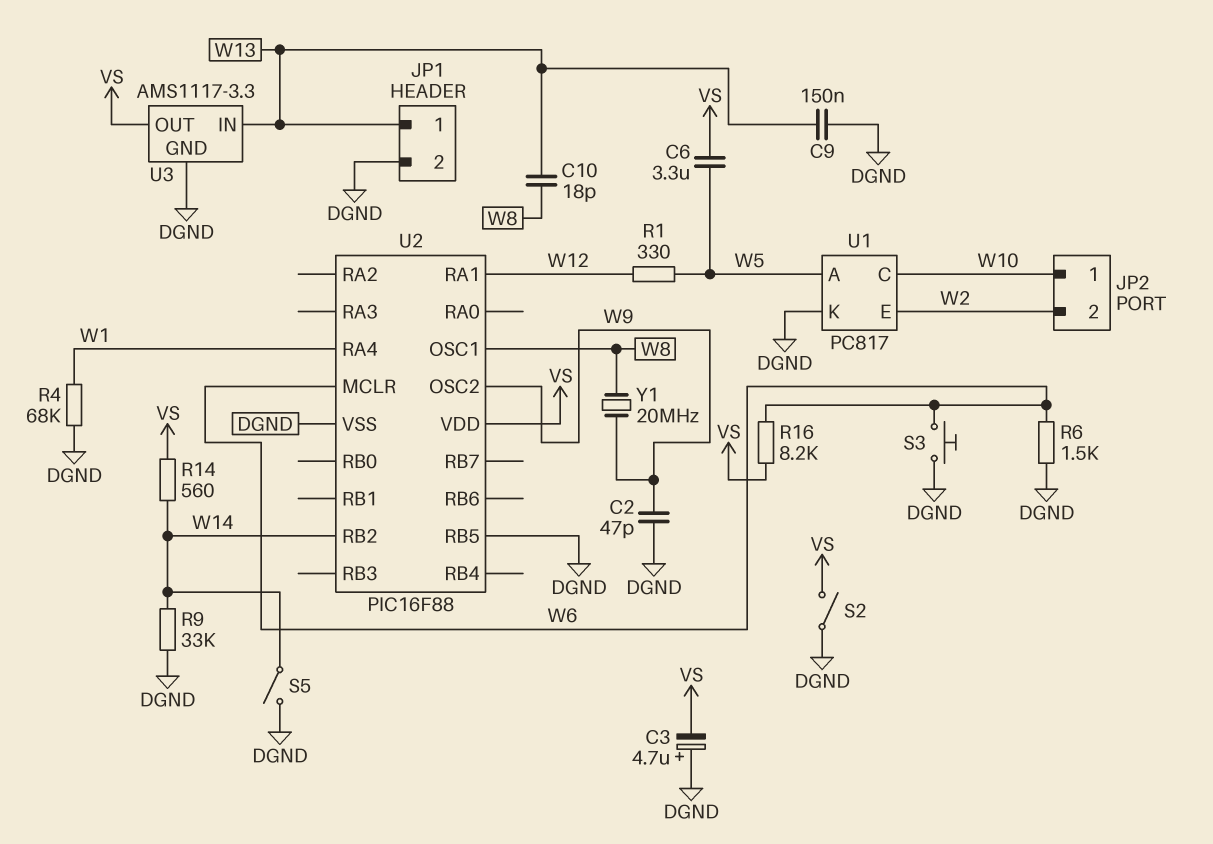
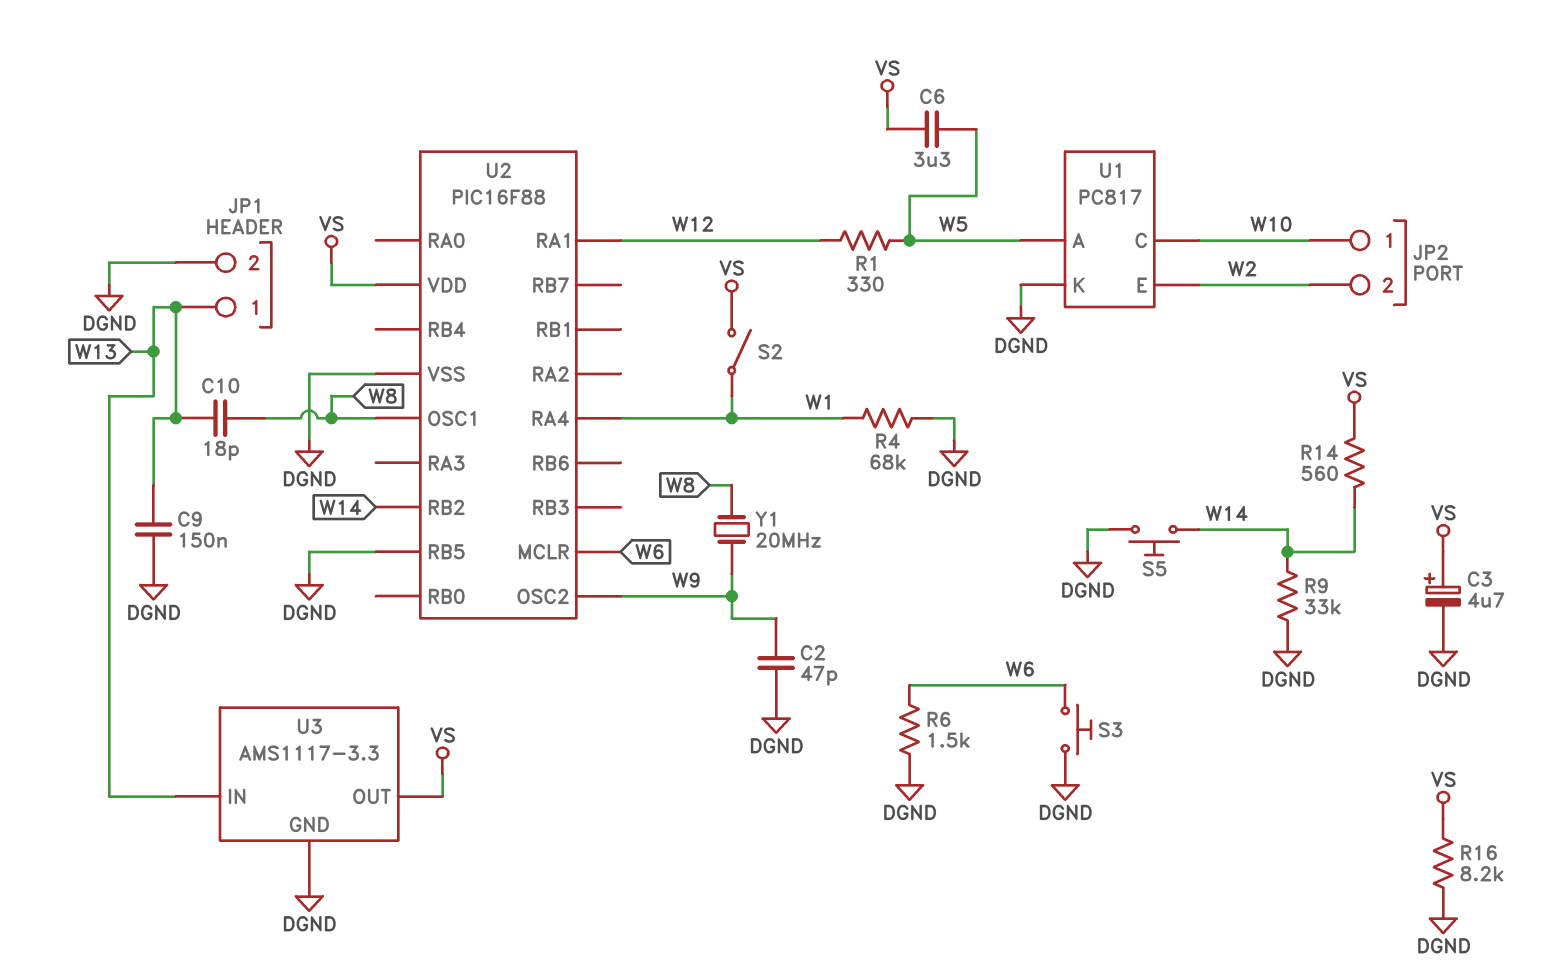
C3: 4.7uF (plus DGND, minus VS) -> 4.7uF (plus VS, minus DGND)
R16: 8.2k (VS, W6) -> 8.2k (DGND, VS)
S2: switch (DGND, VS) -> switch (VS, W1)
S5: switch (DGND, W14) -> button (DGND, W14)

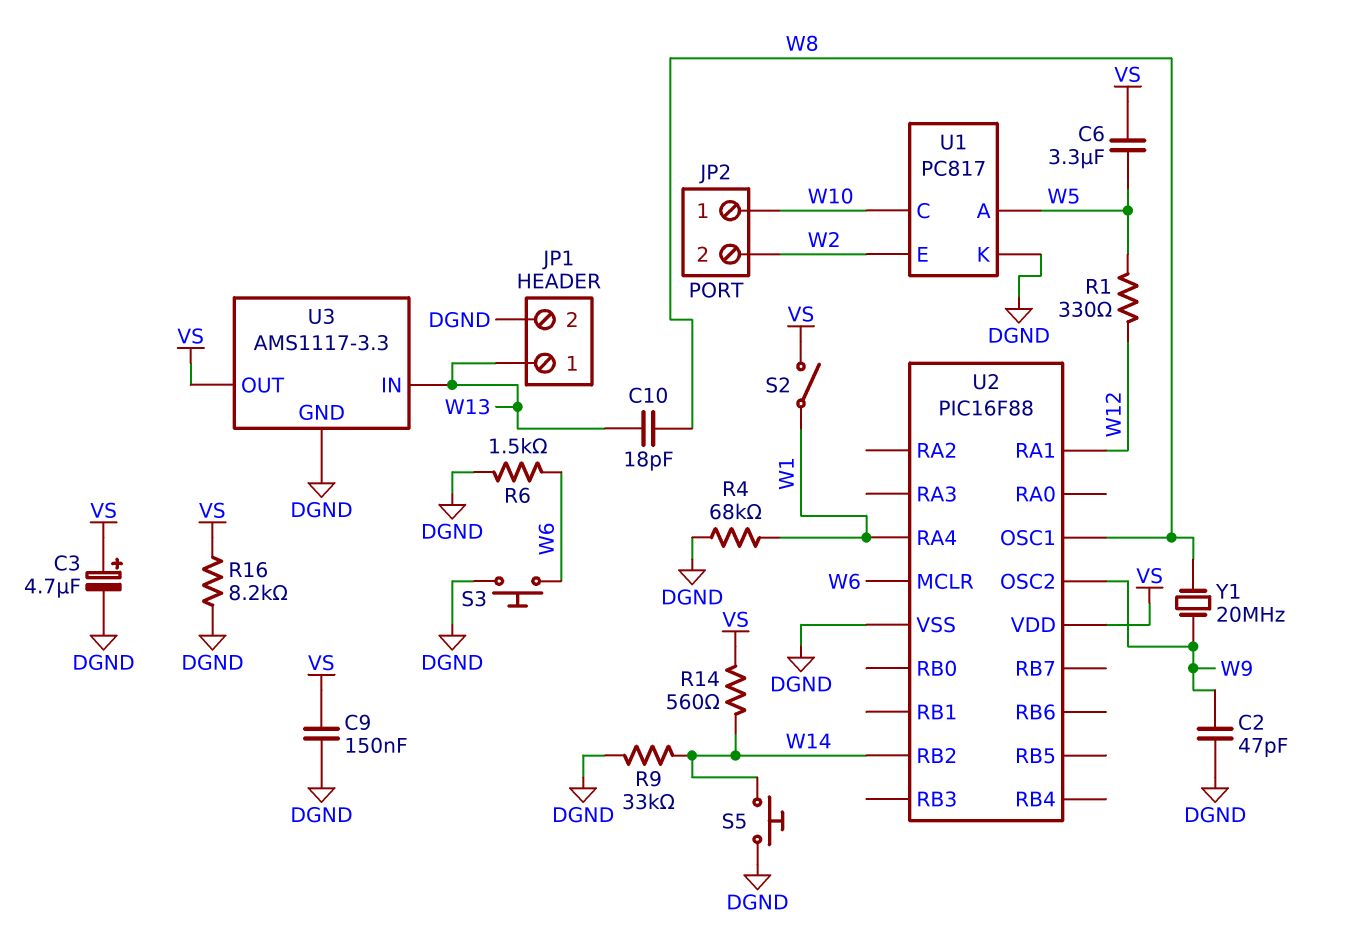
C9: 150nF (DGND, W13) -> 150nF (DGND, VS)
U2 pin RB5: DGND -> none

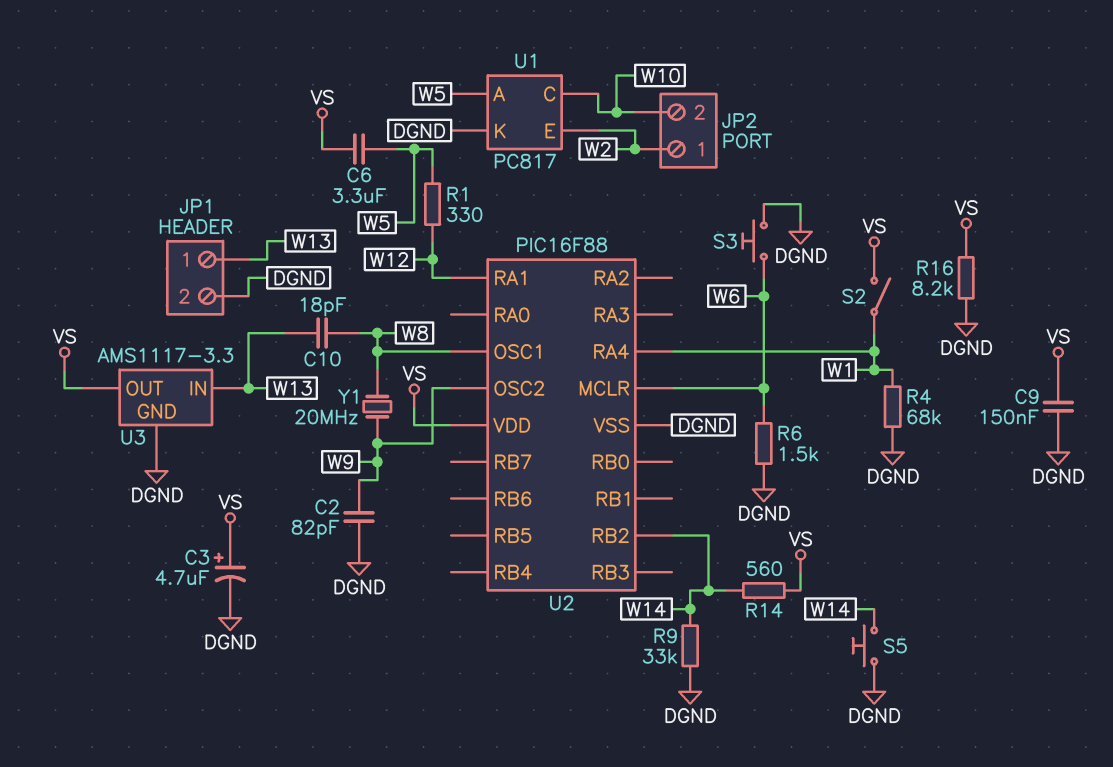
C2: 47pF (DGND, W9) -> 82pF (DGND, W9)
JP2 pin 1: W10 -> W2
JP2 pin 2: W2 -> W10

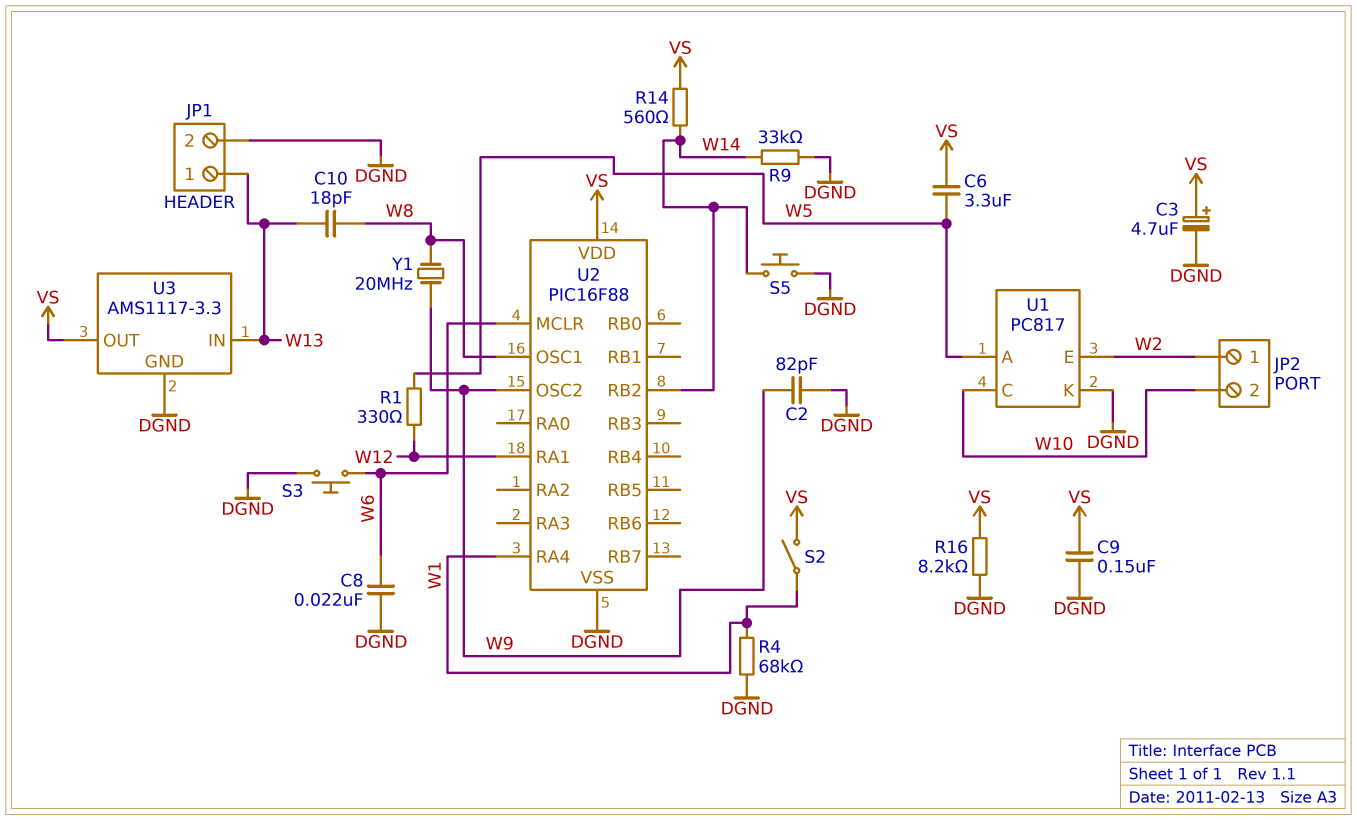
C8: none -> 22nF (DGND, W6)
R6: 1.5k (DGND, W6) -> none

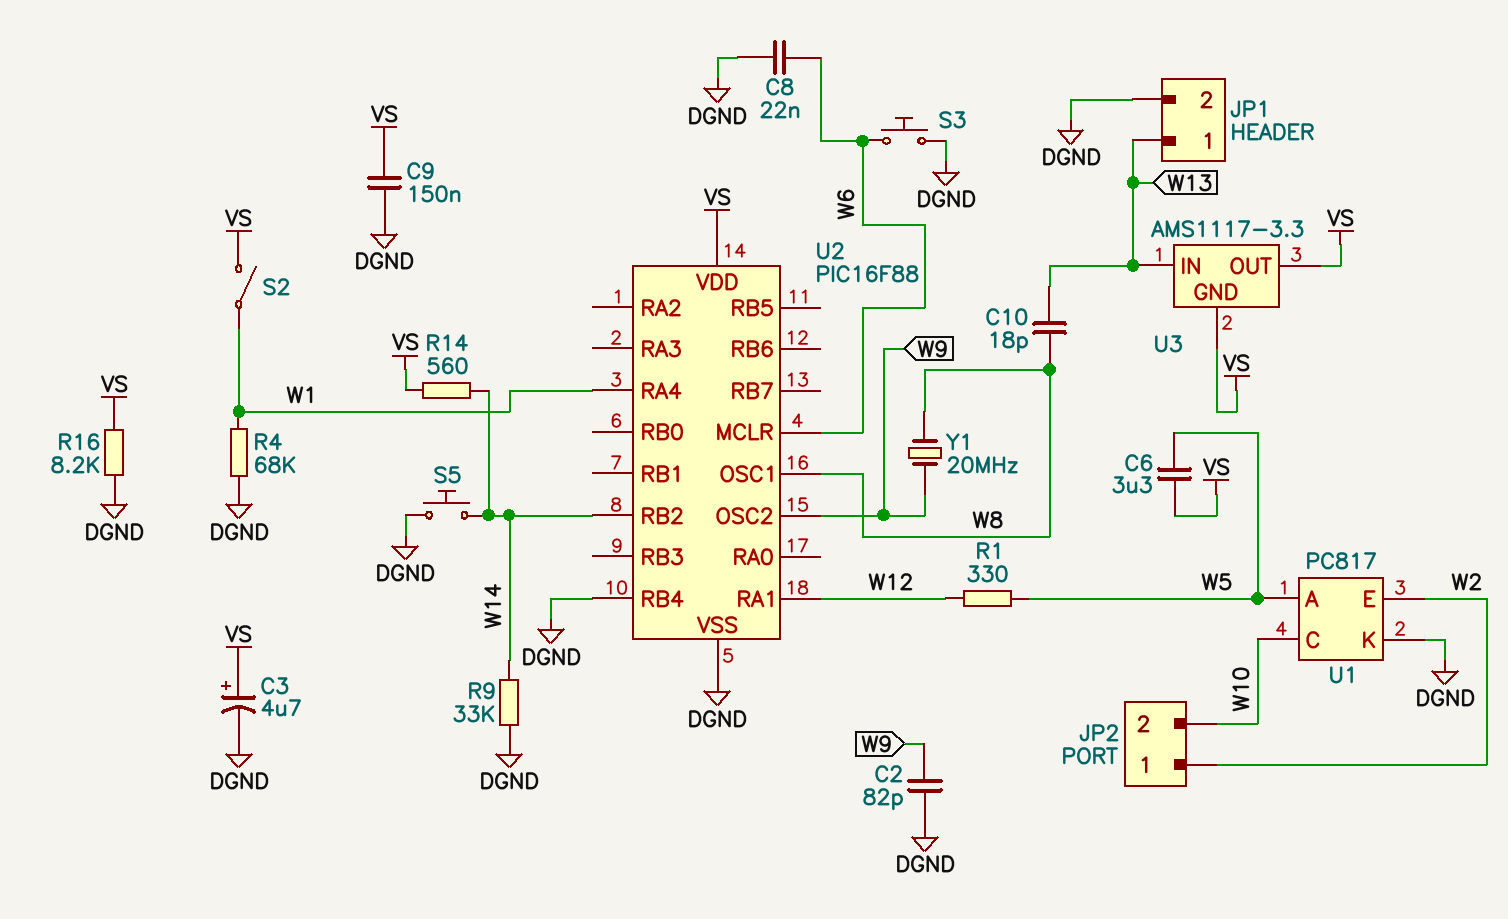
U2 pin RB4: none -> DGND
U3 pin GND: DGND -> VS

